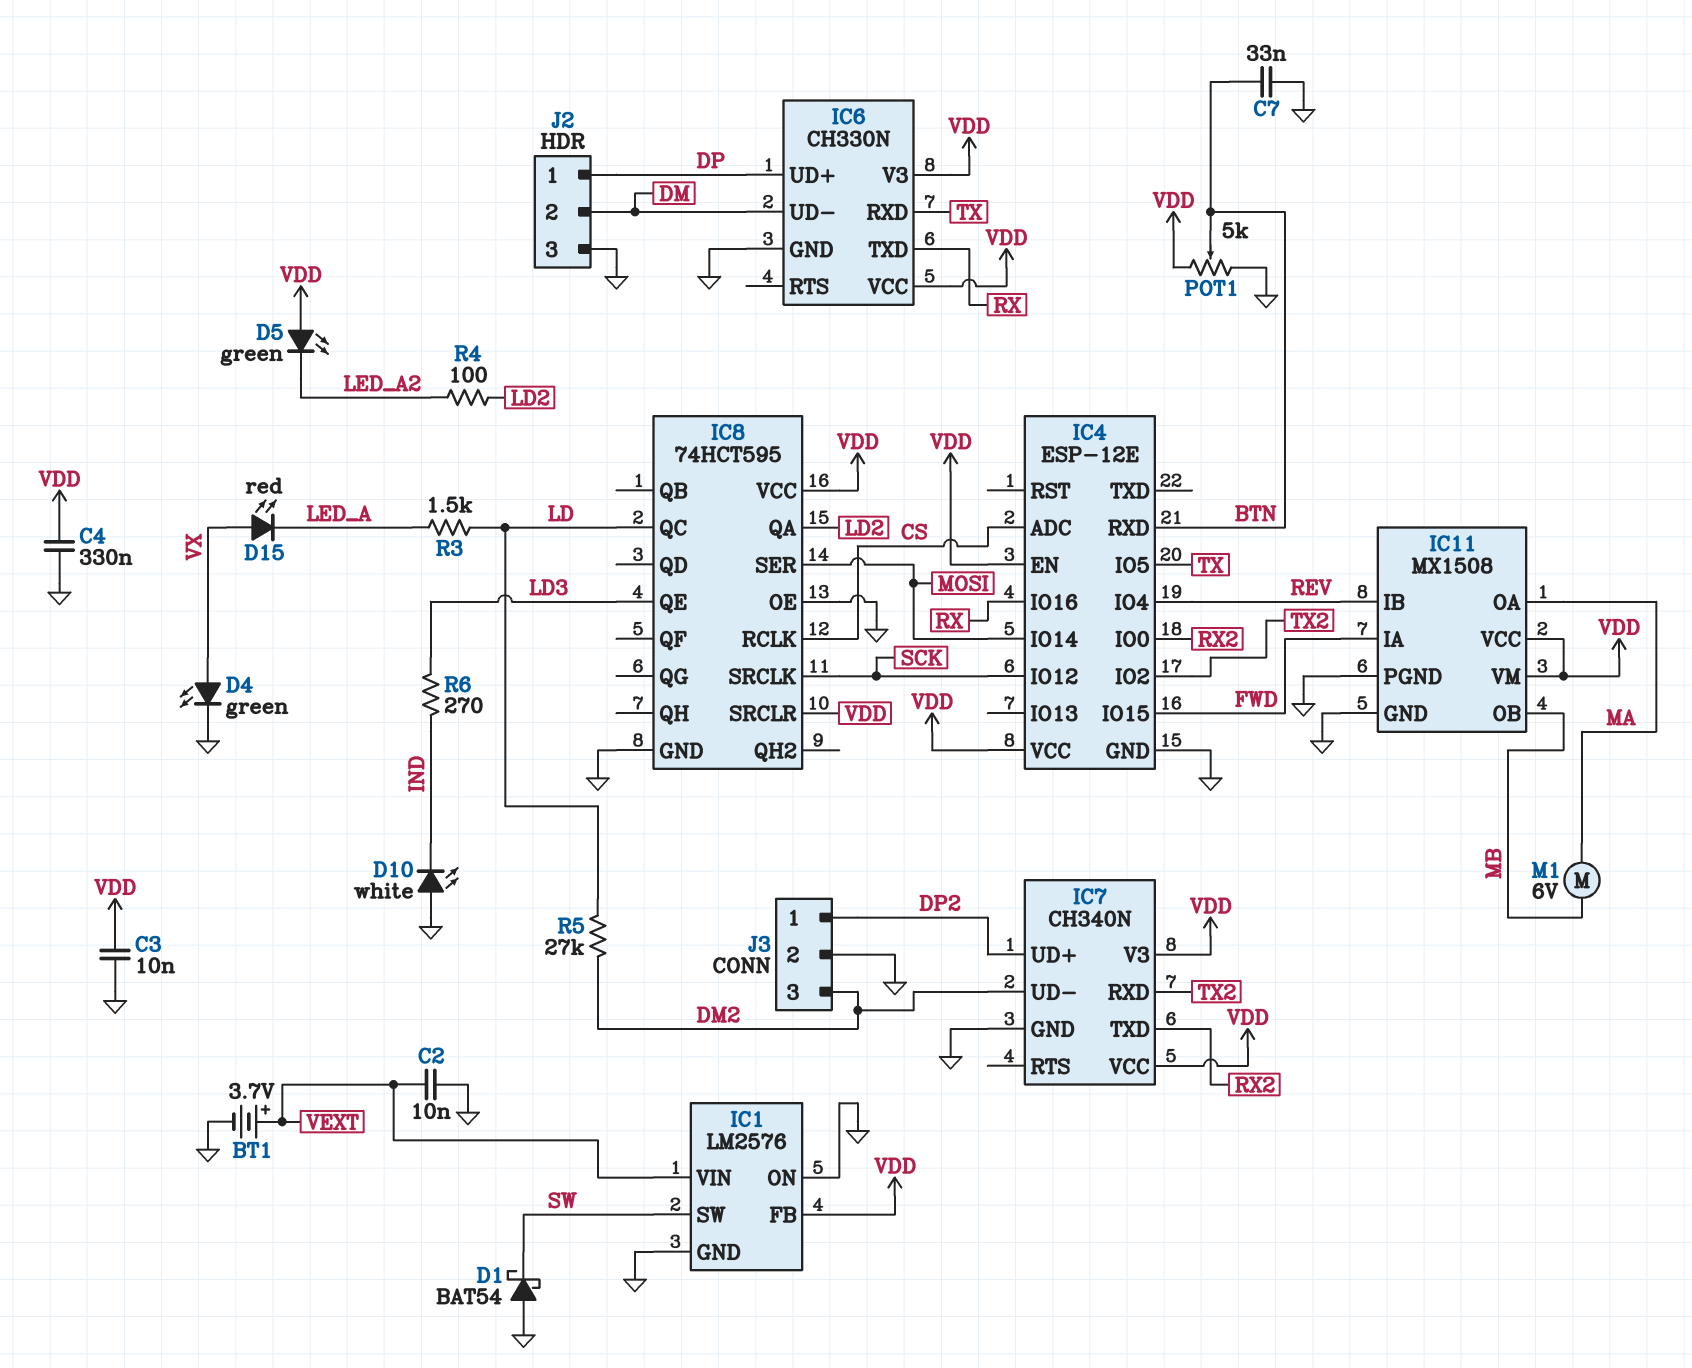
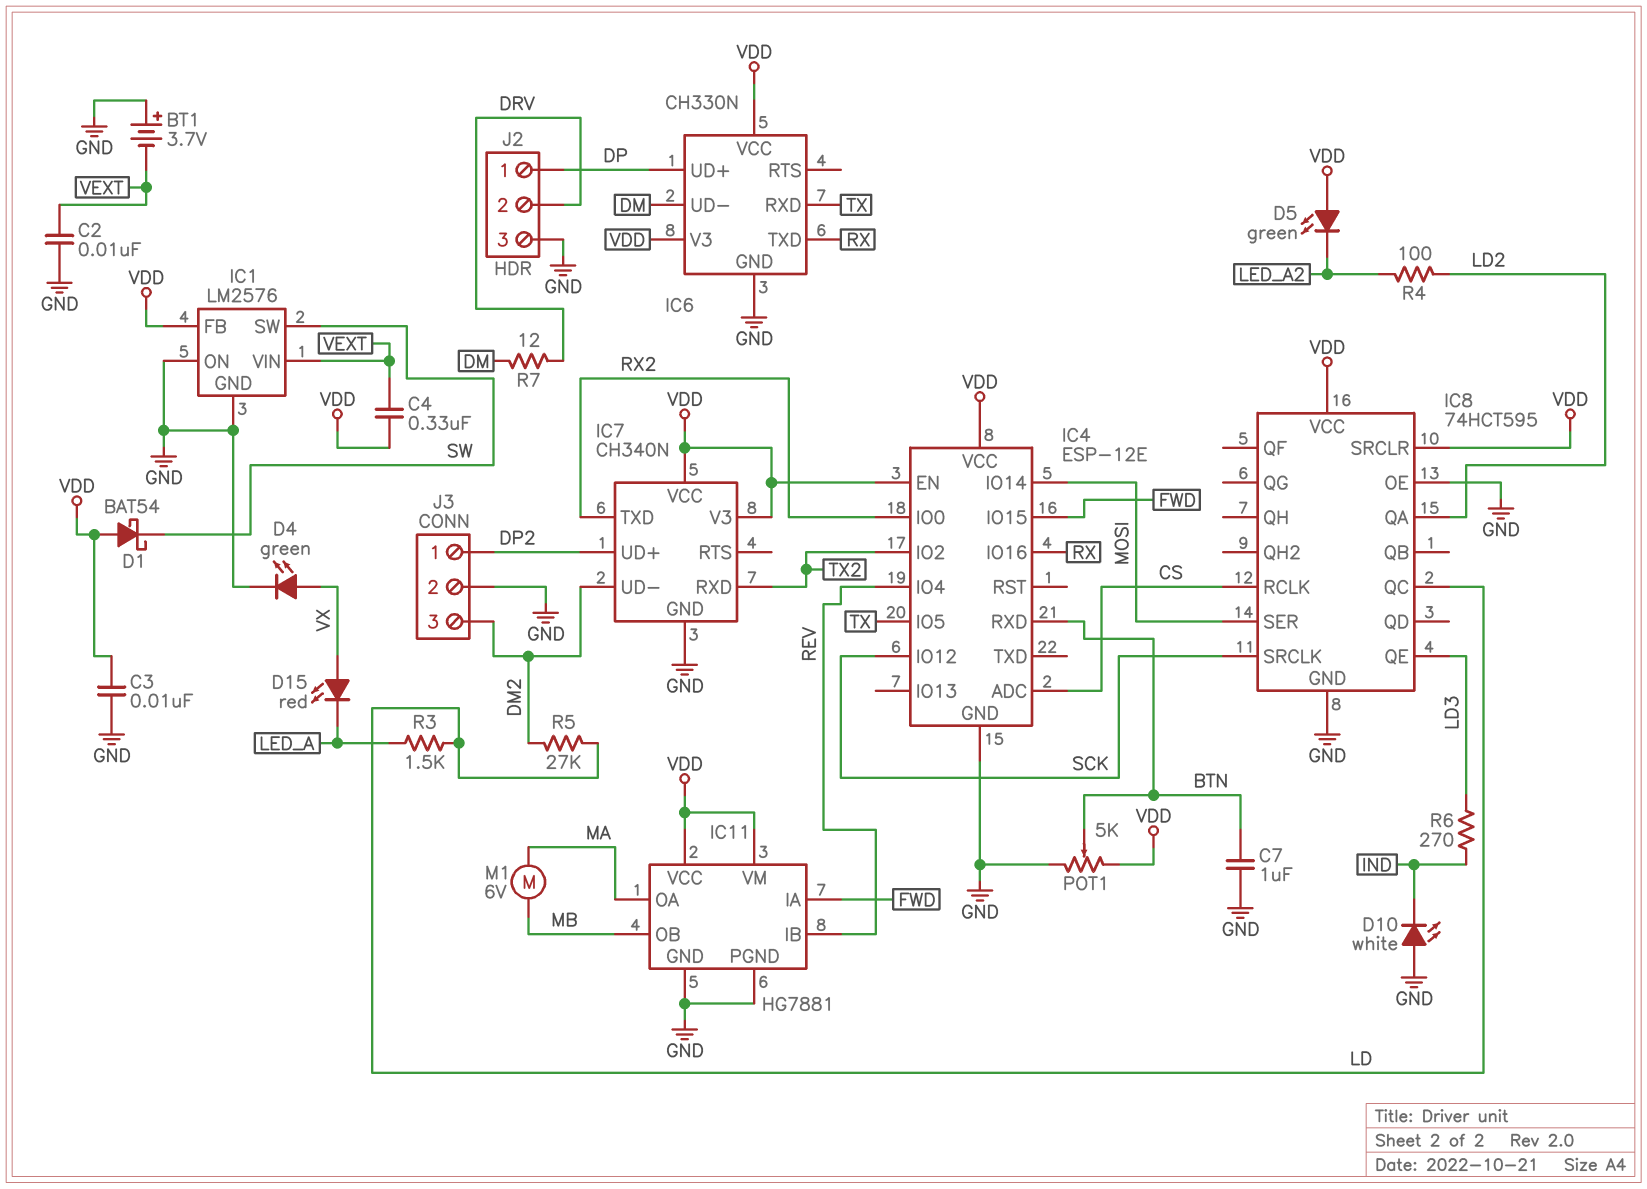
BT1: 3.7V (plus VEXT, minus GND) -> 3.7V (plus GND, minus VEXT)
C4: 330nF (GND, VDD) -> 330nF (VDD, VEXT)
C7: 33nF (BTN, GND) -> 1uF (BTN, GND)
D1: schottky BAT54 (A GND, K SW) -> schottky BAT54 (A VDD, K SW)
IC11: MX1508 -> HG7881
J2 pin 2: DM -> DRV
R7: none -> 12 (DM, DRV)

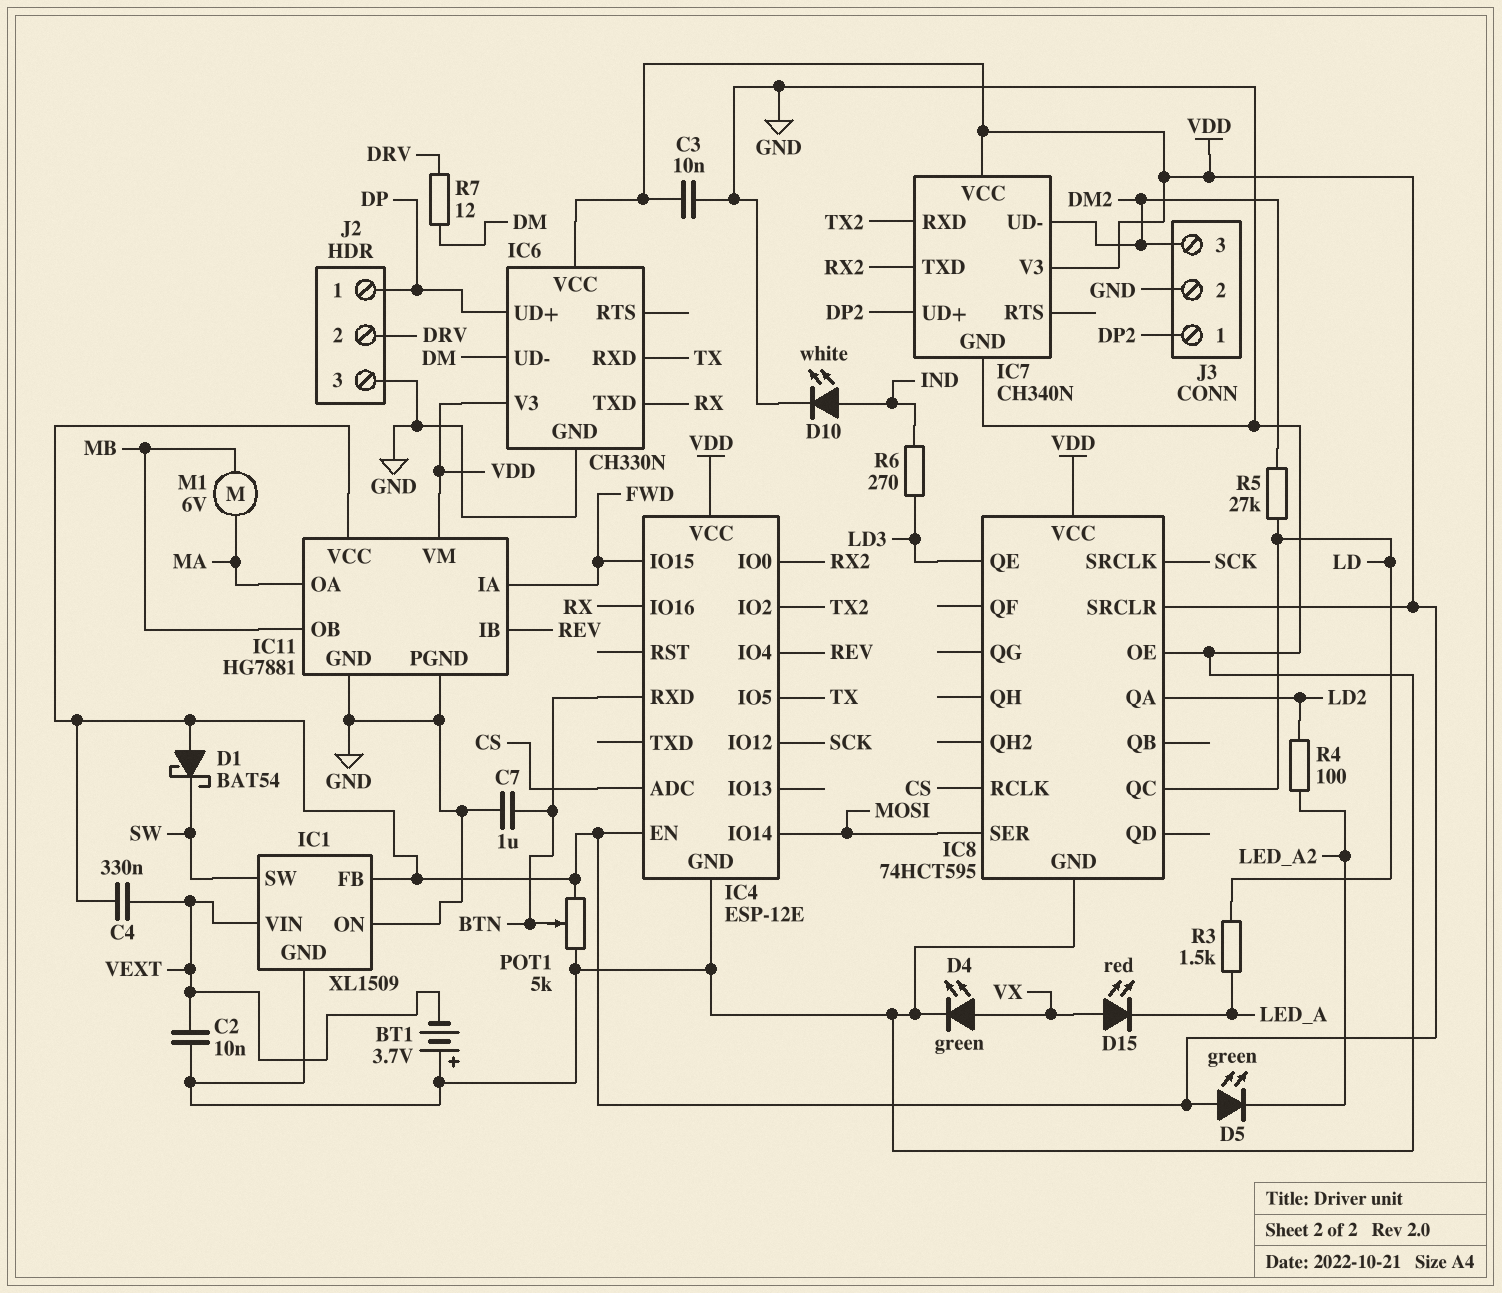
D10: LED white (A GND, K IND) -> LED white (A IND, K GND)
IC1: LM2576 -> XL1509

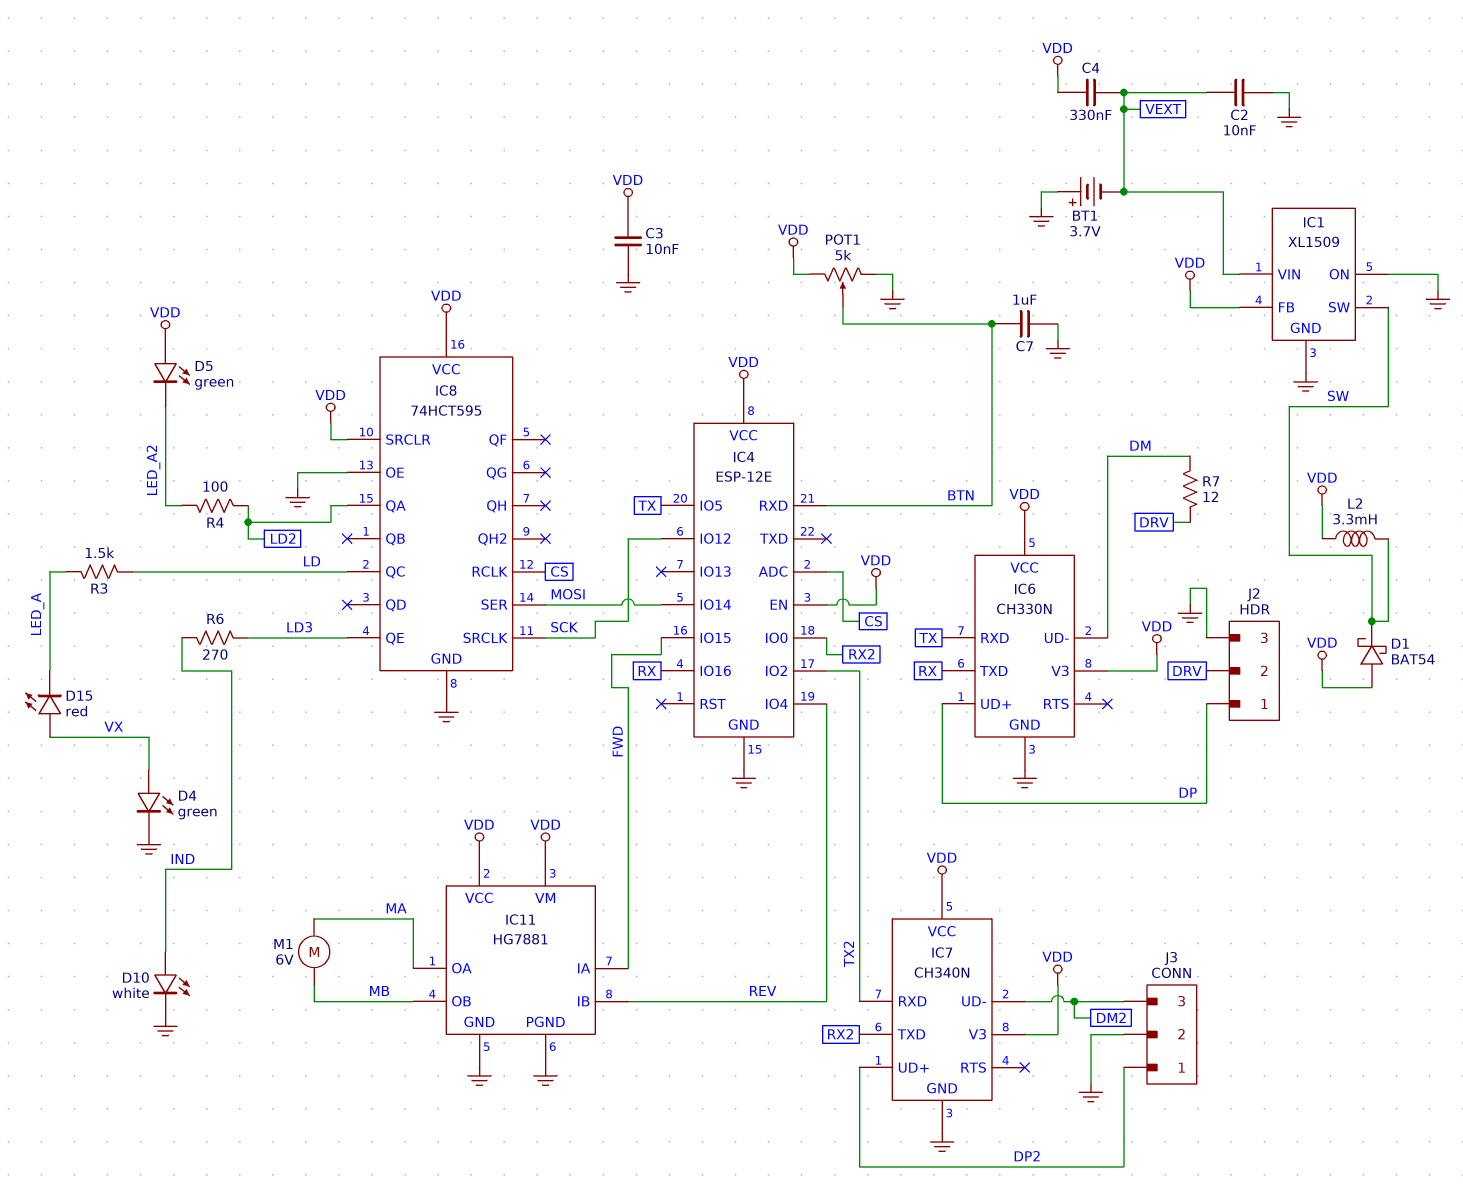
L2: none -> 3.3mH (SW, VDD)
R5: 27k (DM2, LD) -> none

